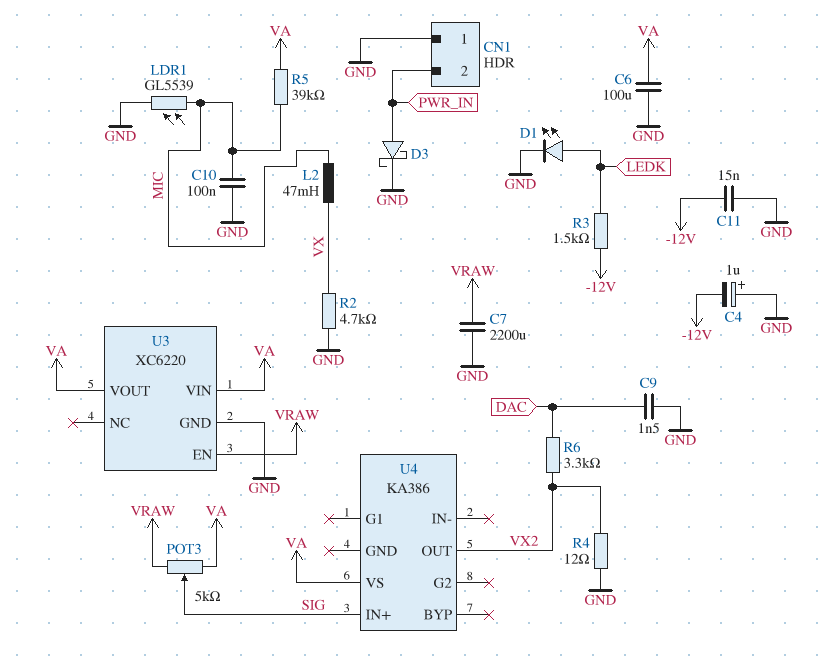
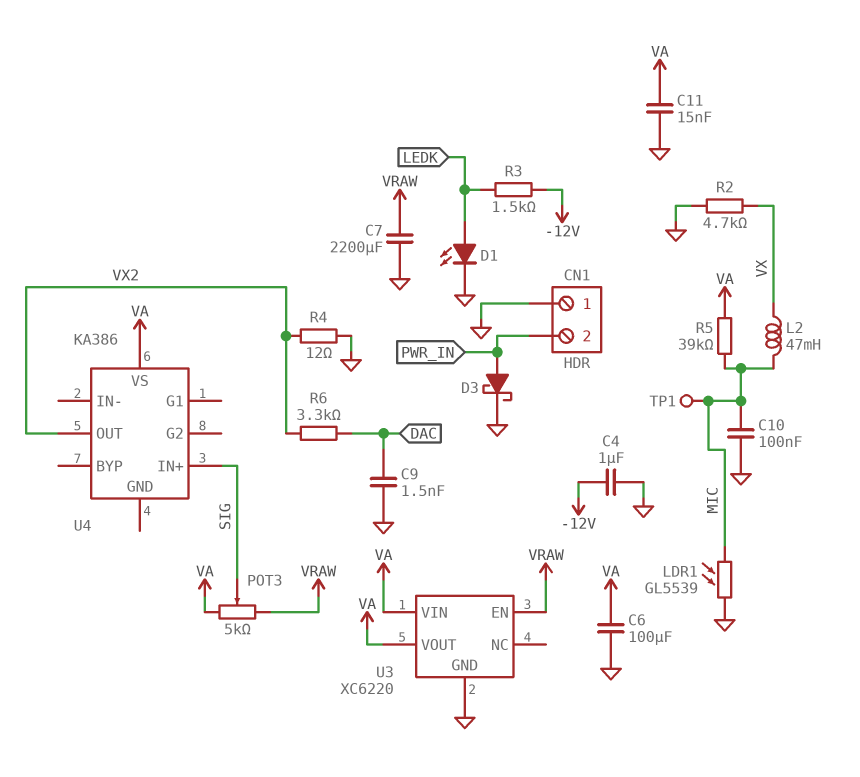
C4: 1uF (plus GND, minus -12V) -> 1uF (-12V, GND)
C11: 15nF (-12V, GND) -> 15nF (GND, VA)
TP1: none -> test point (MIC)

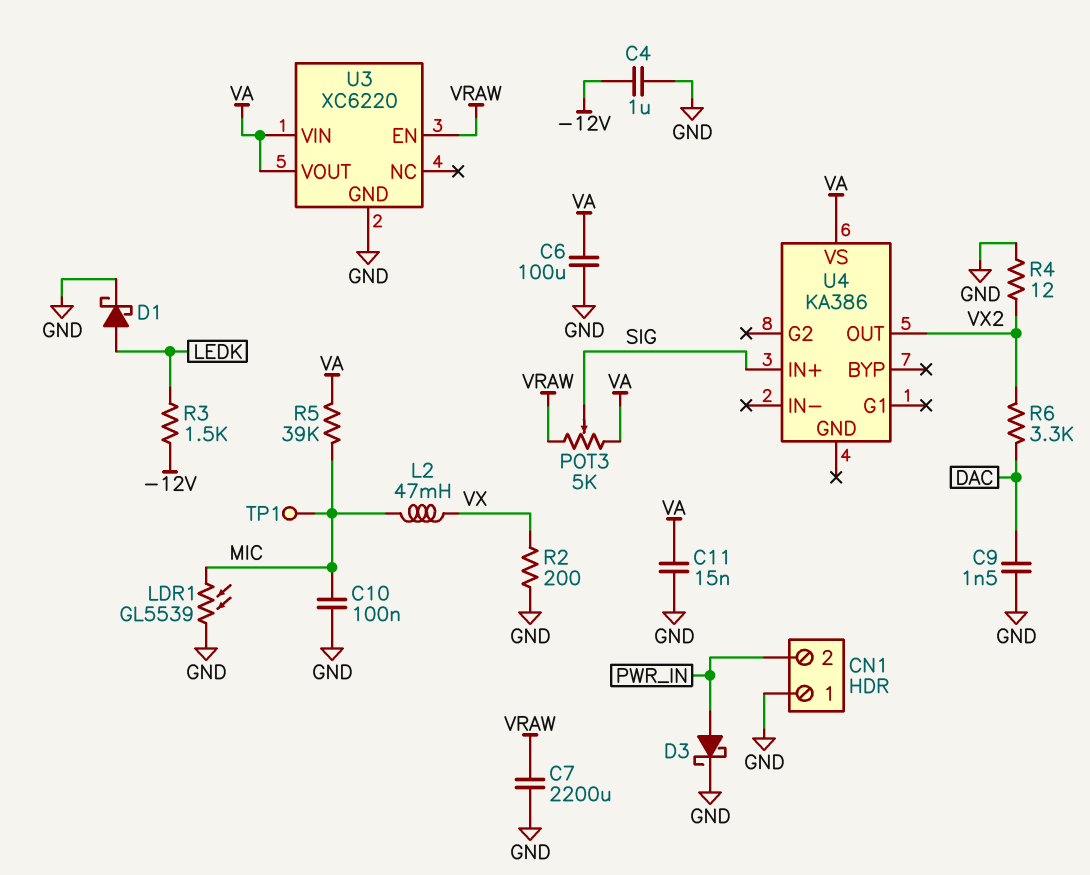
D1: LED (A LEDK, K GND) -> schottky (A LEDK, K GND)
R2: 4.7k (GND, VX) -> 200 (GND, VX)

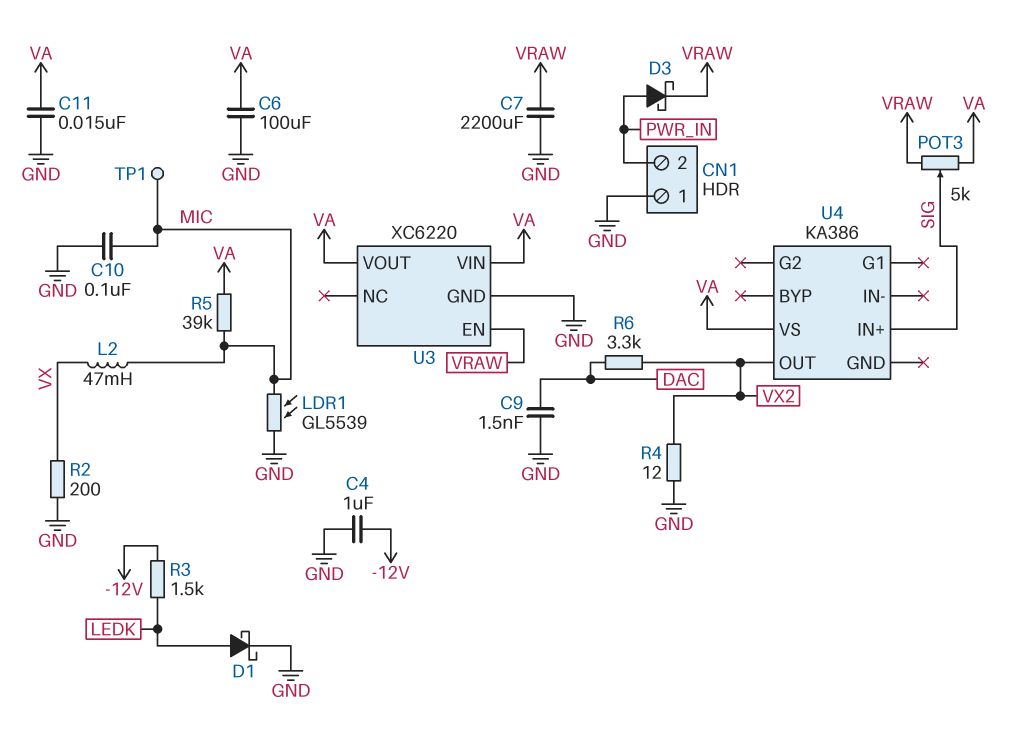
D3: schottky (A PWR_IN, K GND) -> schottky (A PWR_IN, K VRAW)

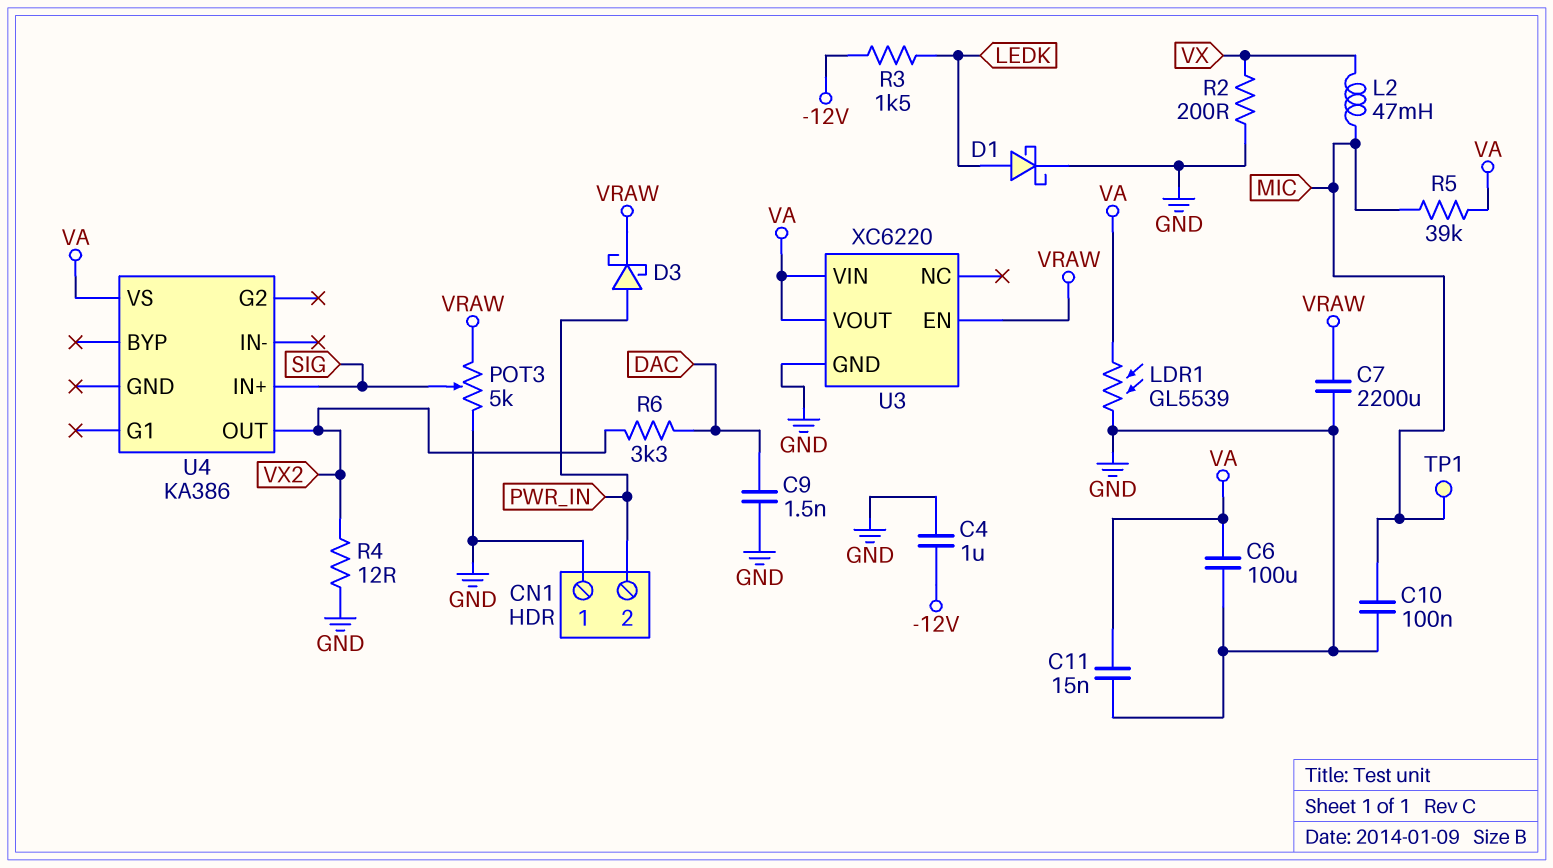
LDR1: GL5539 (GND, MIC) -> GL5539 (GND, VA)
POT3: 5k (VA, VRAW, wiper SIG) -> 5k (GND, VRAW, wiper SIG)

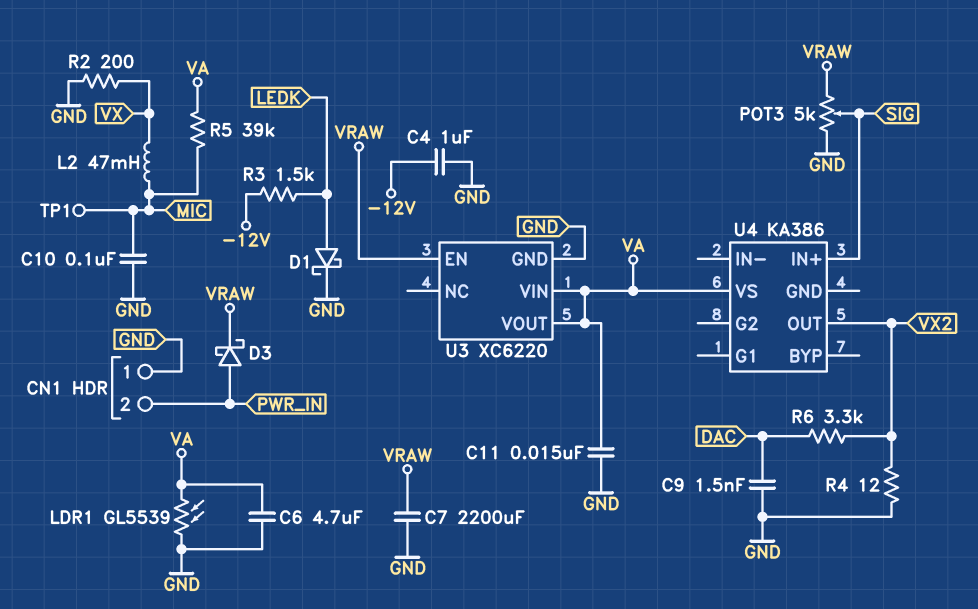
C6: 100uF (GND, VA) -> 4.7uF (GND, VA)

